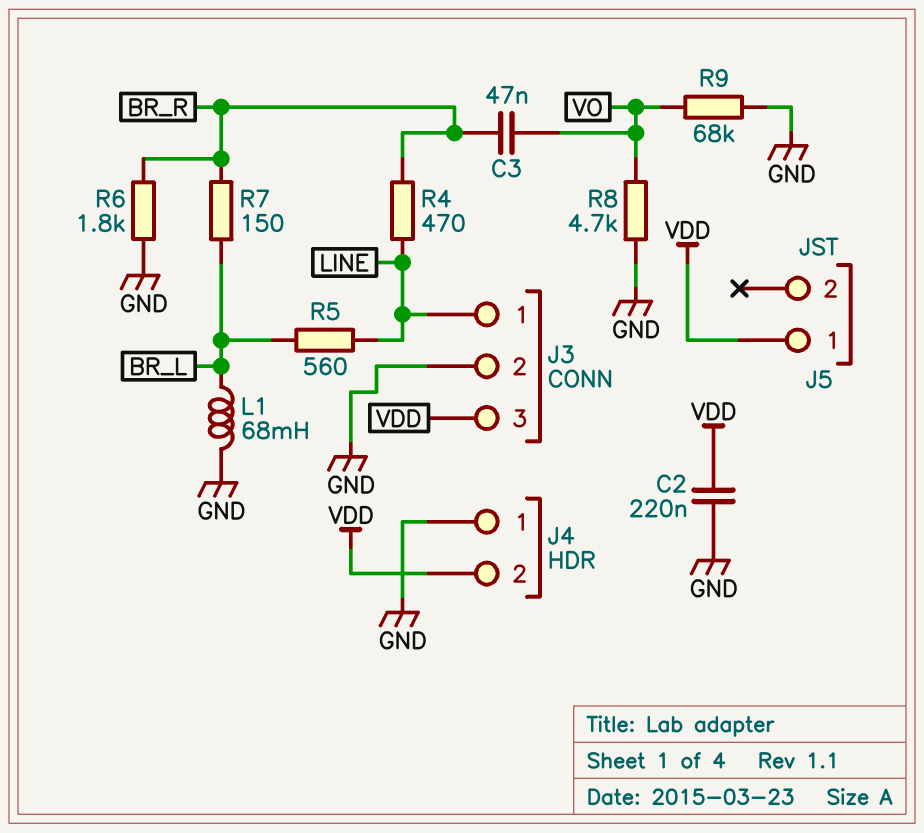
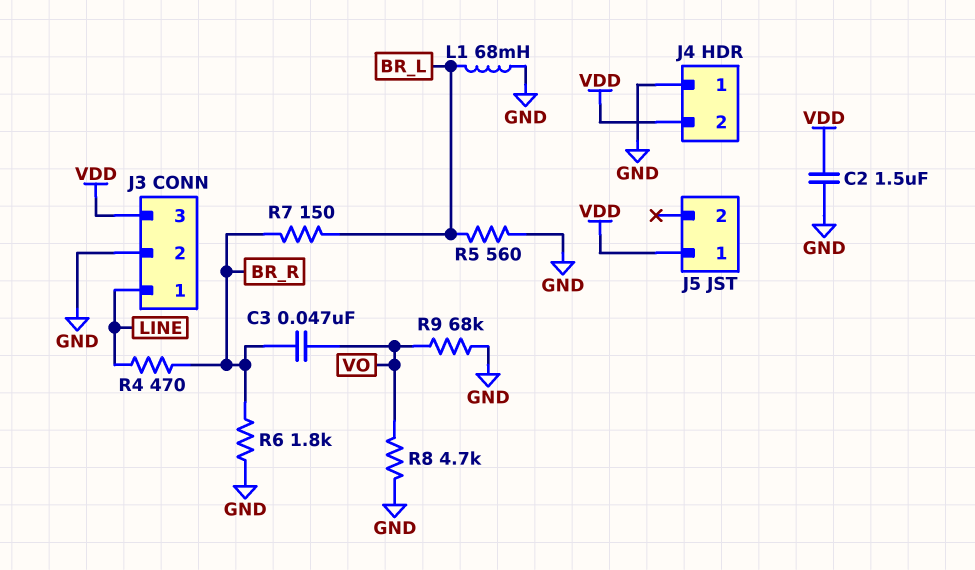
C2: 220nF (GND, VDD) -> 1.5uF (GND, VDD)
R5: 560 (BR_L, LINE) -> 560 (BR_L, GND)

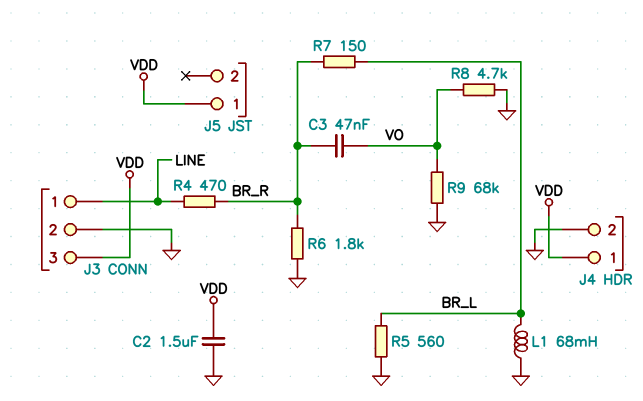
J4 pin 1: GND -> VDD
J4 pin 2: VDD -> GND

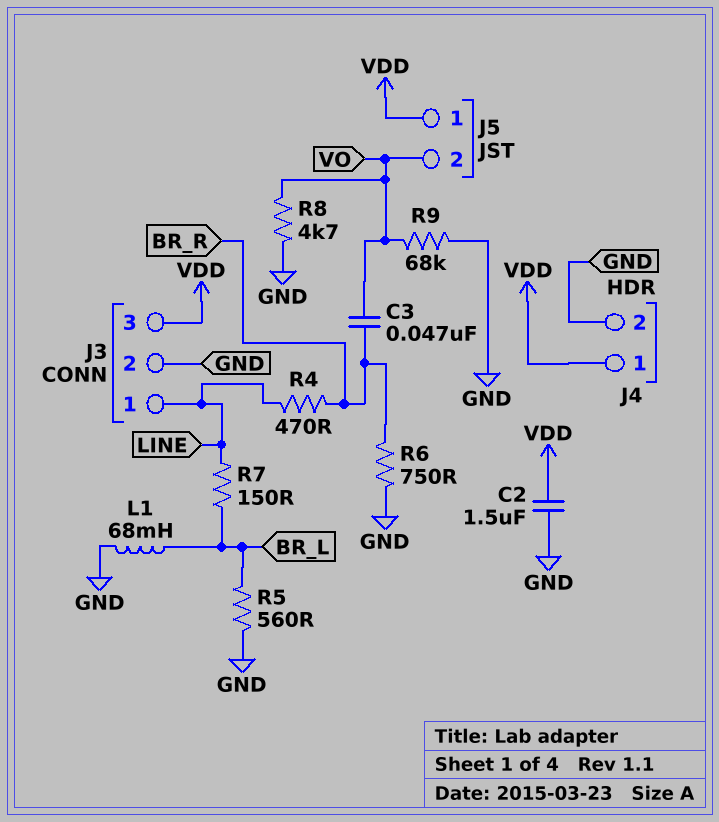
J5 pin 2: none -> VO
R6: 1.8k (BR_R, GND) -> 750 (BR_R, GND)
R7: 150 (BR_L, BR_R) -> 150 (BR_L, LINE)

